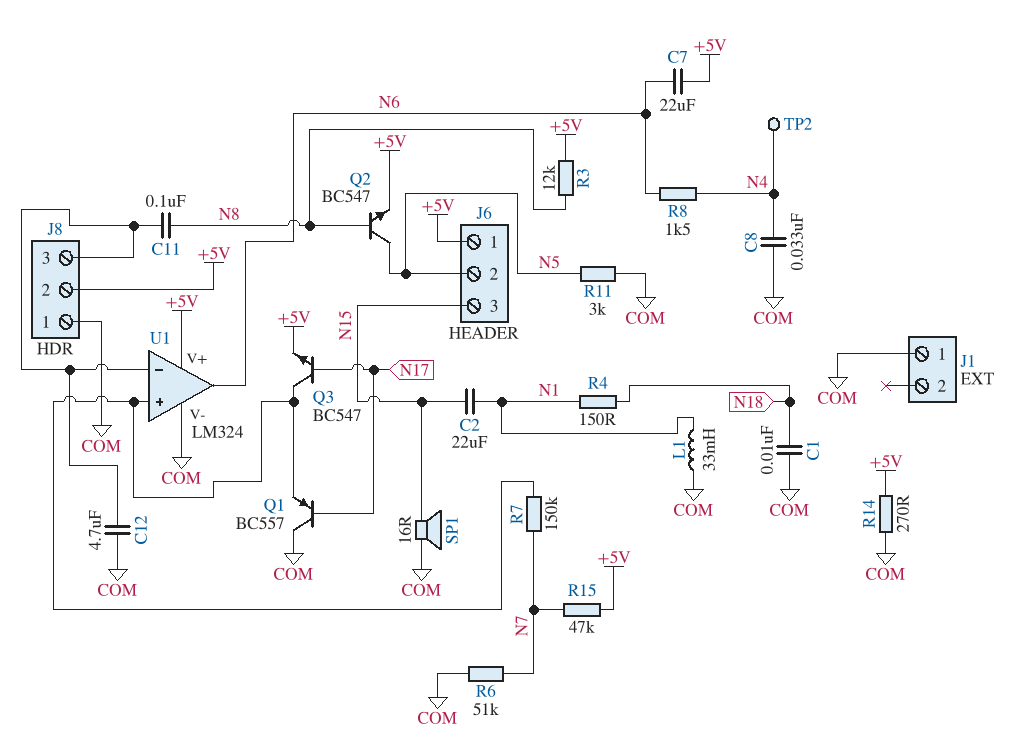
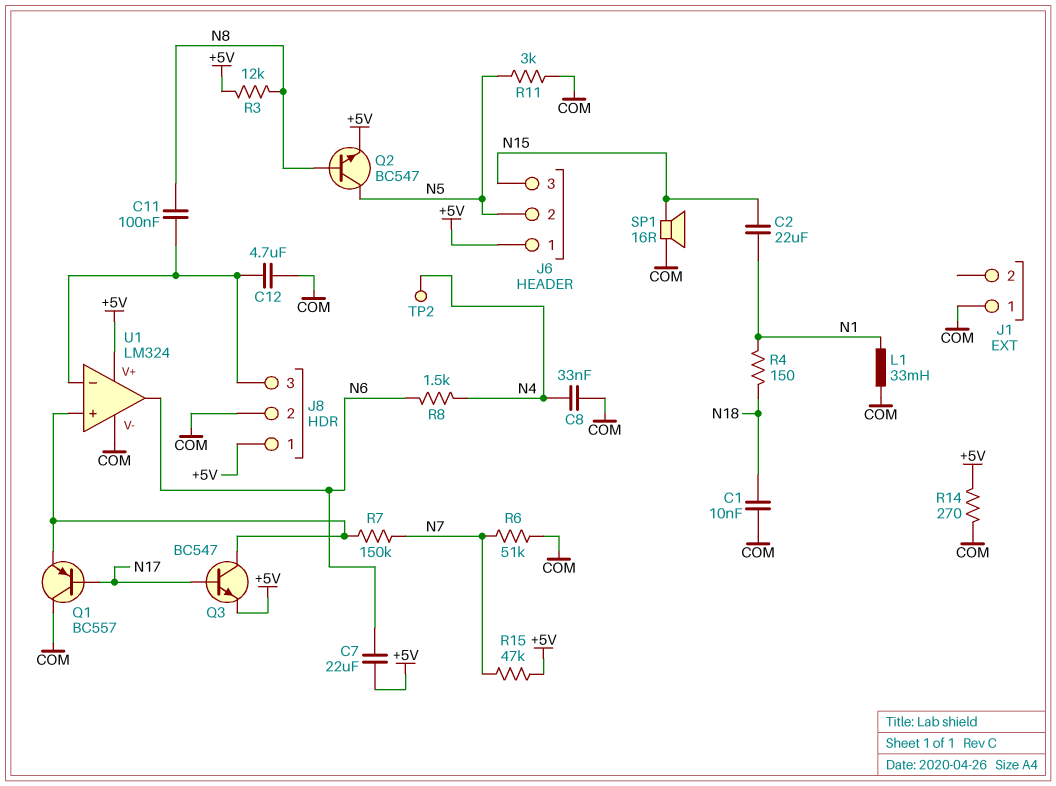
J8 pin 1: COM -> +5V
J8 pin 2: +5V -> COM

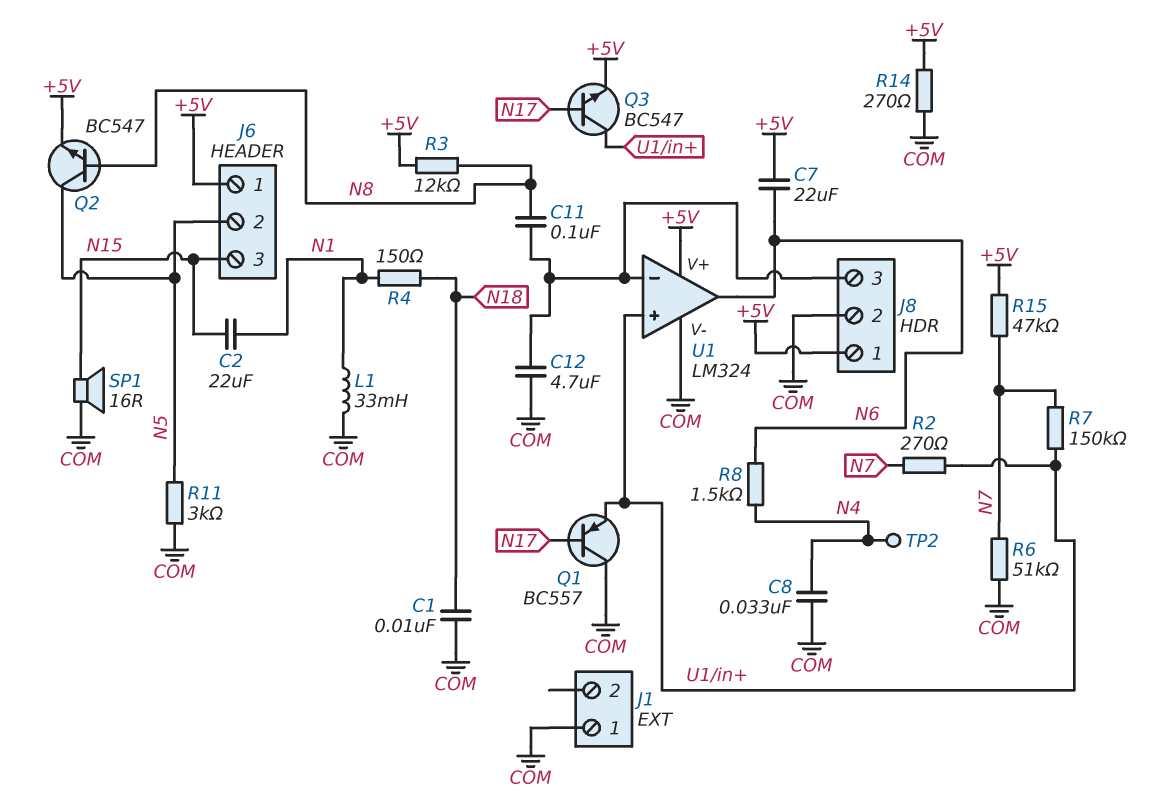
R2: none -> 270 (N7, U1/in+)

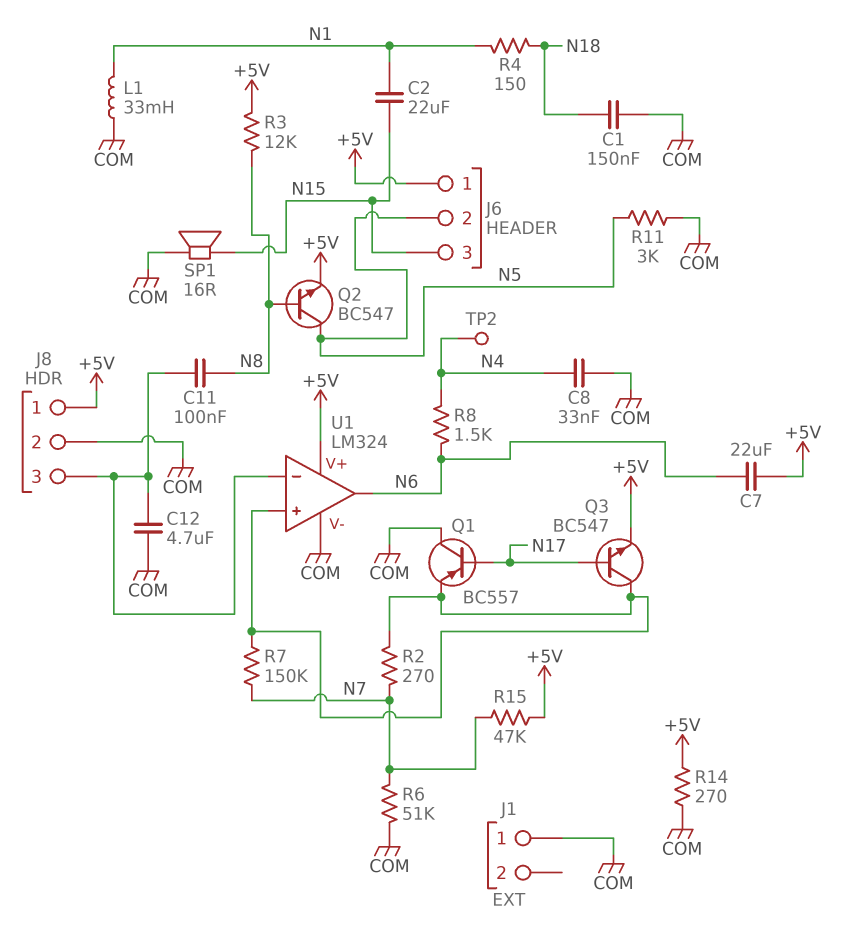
C1: 10nF (COM, N18) -> 150nF (COM, N18)

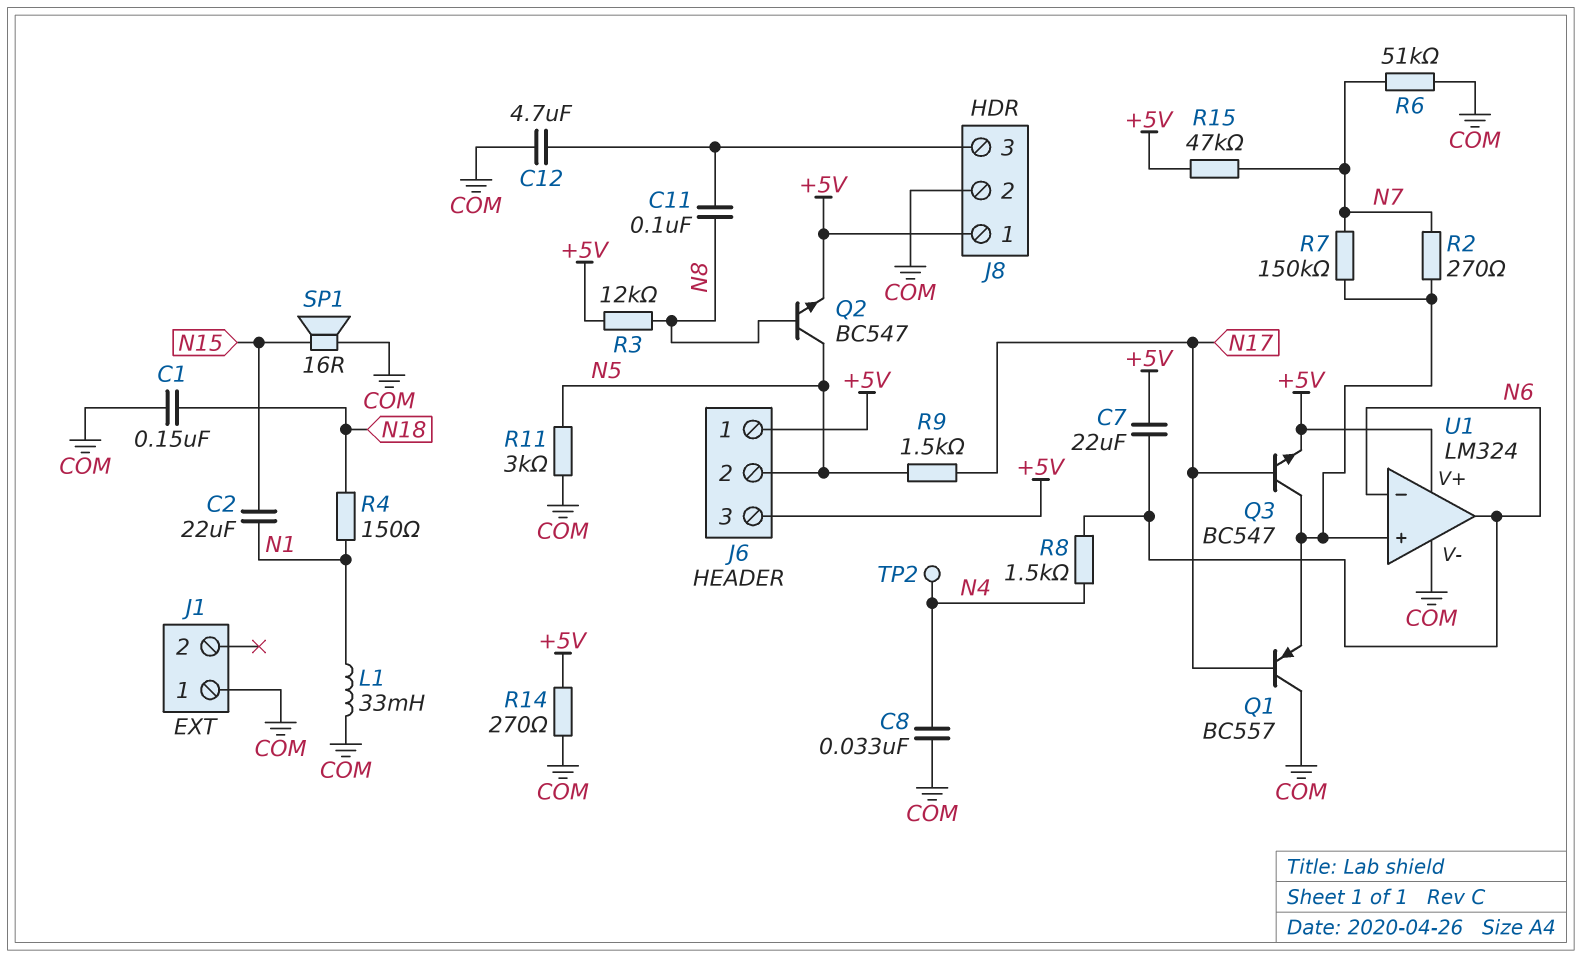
J6 pin 3: N15 -> +5V
R9: none -> 1.5k (N5, N17)
U1 pin in-: J8/3 -> N6

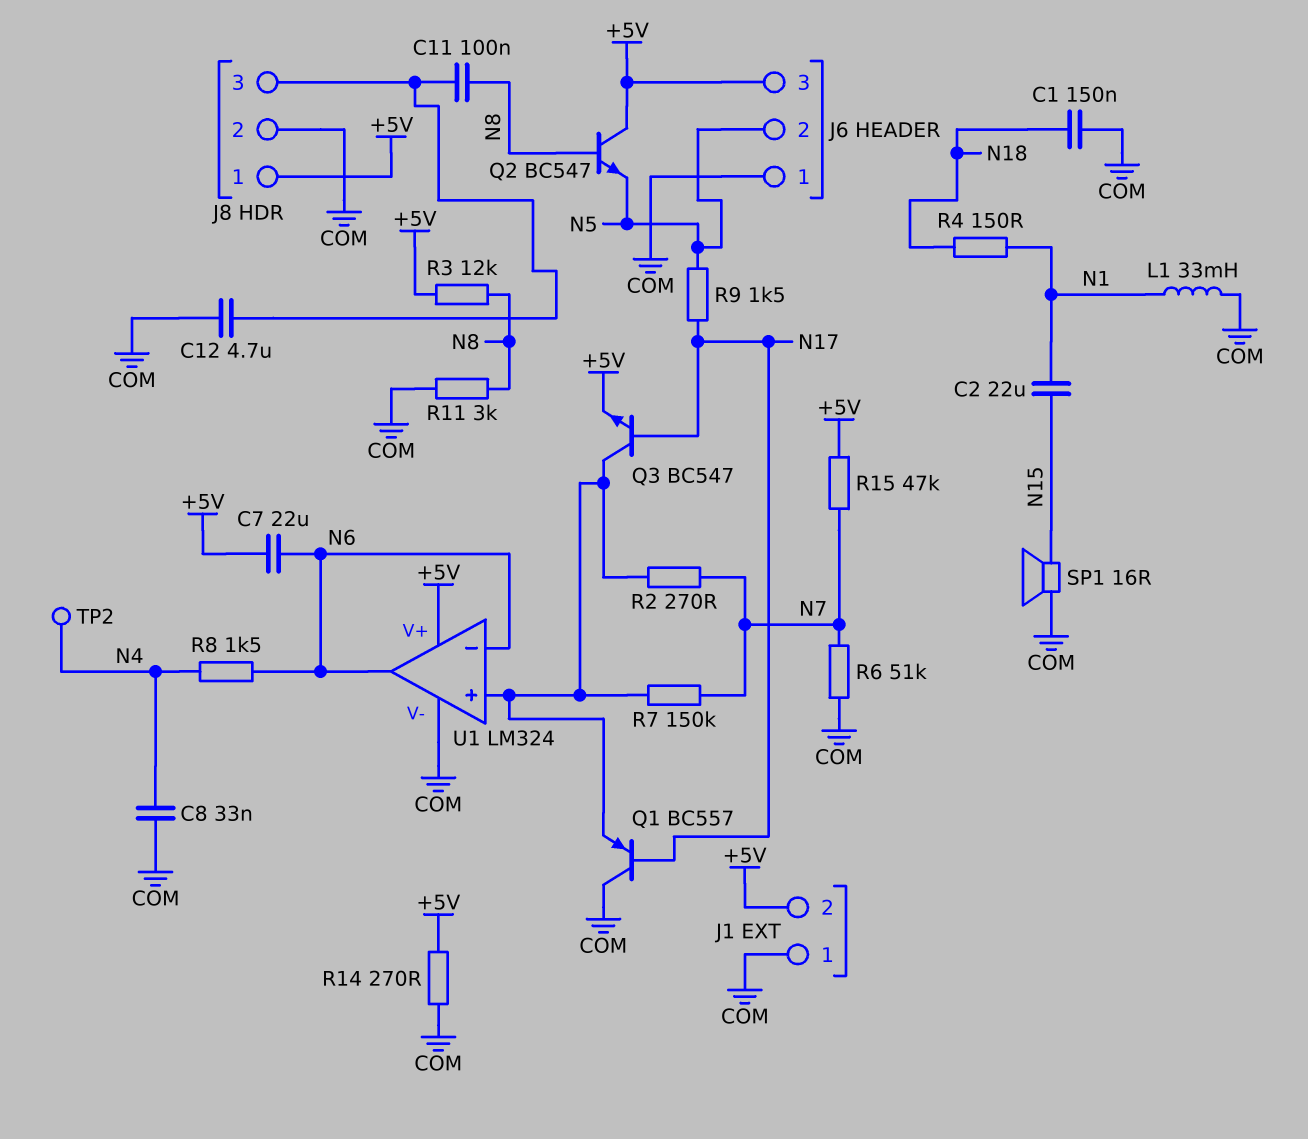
J1 pin 2: none -> +5V
J6 pin 1: +5V -> COM
Q2: NPN BC547 (B N8, C N5, E +5V) -> NPN BC547 (B N8, C +5V, E N5)
R11: 3k (COM, N5) -> 3k (COM, N8)

